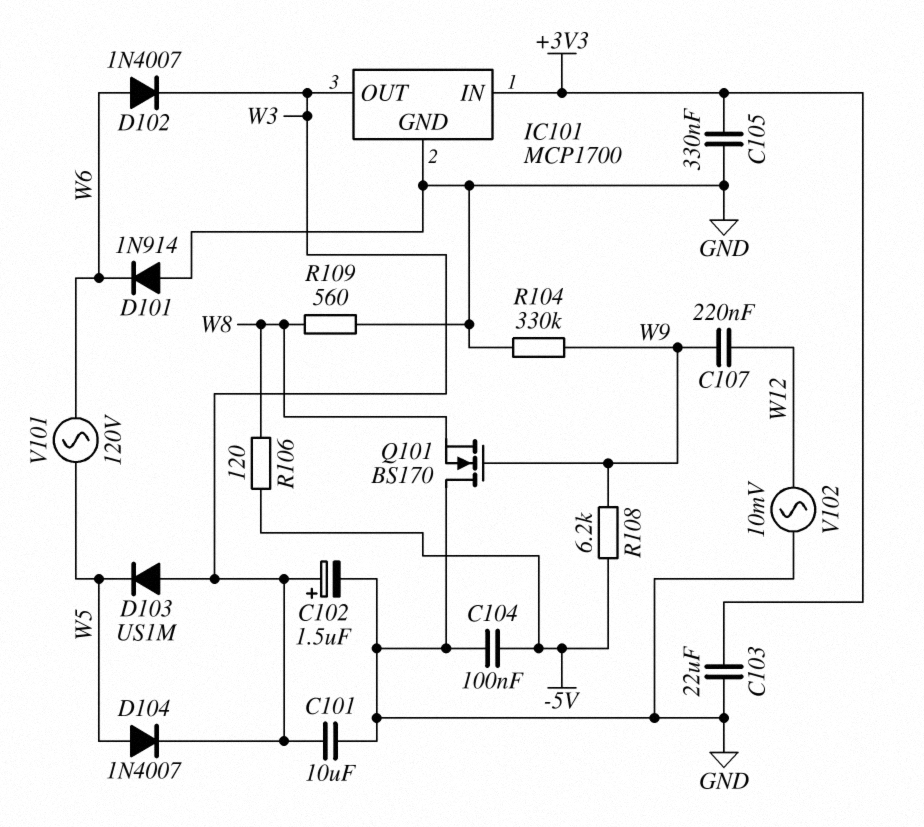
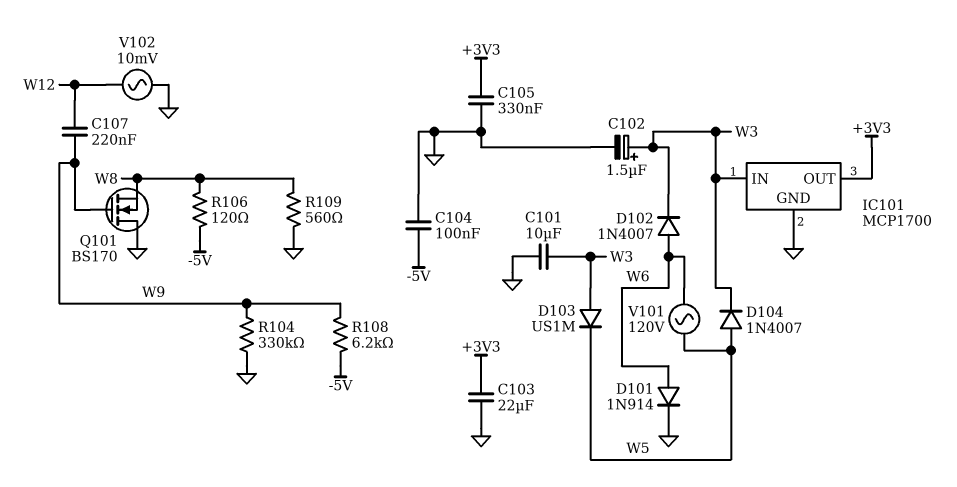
D101: diode 1N914 (A GND, K W6) -> diode 1N914 (A W6, K GND)
IC101 pin IN: +3V3 -> W3
IC101 pin OUT: W3 -> +3V3

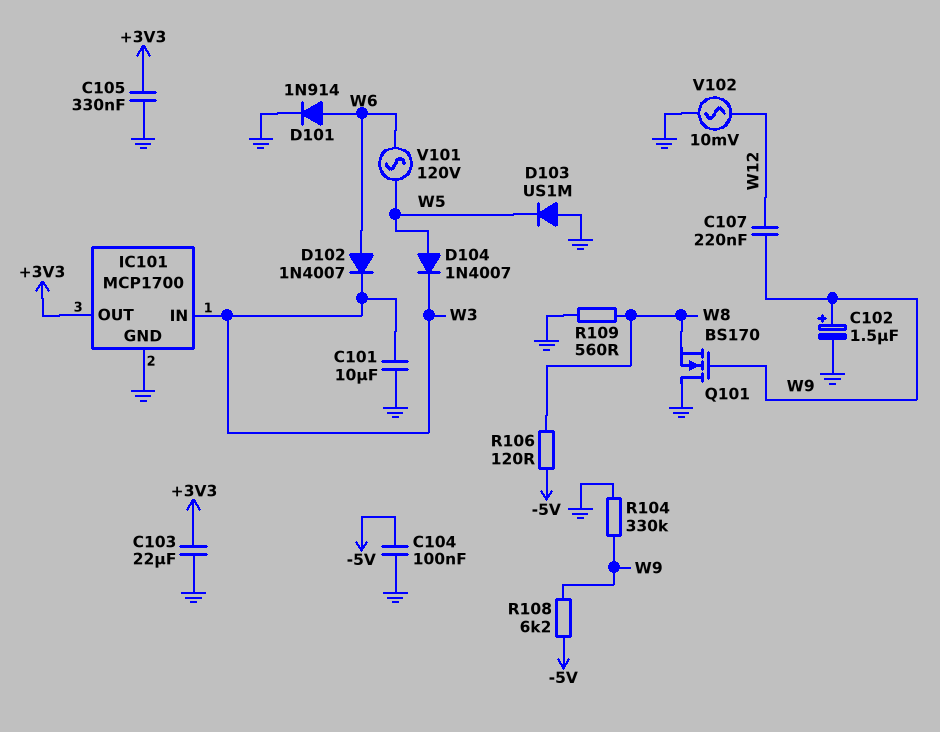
C102: 1.5uF (plus W3, minus GND) -> 1.5uF (plus W9, minus GND)
D103: diode US1M (A W3, K W5) -> diode US1M (A GND, K W5)

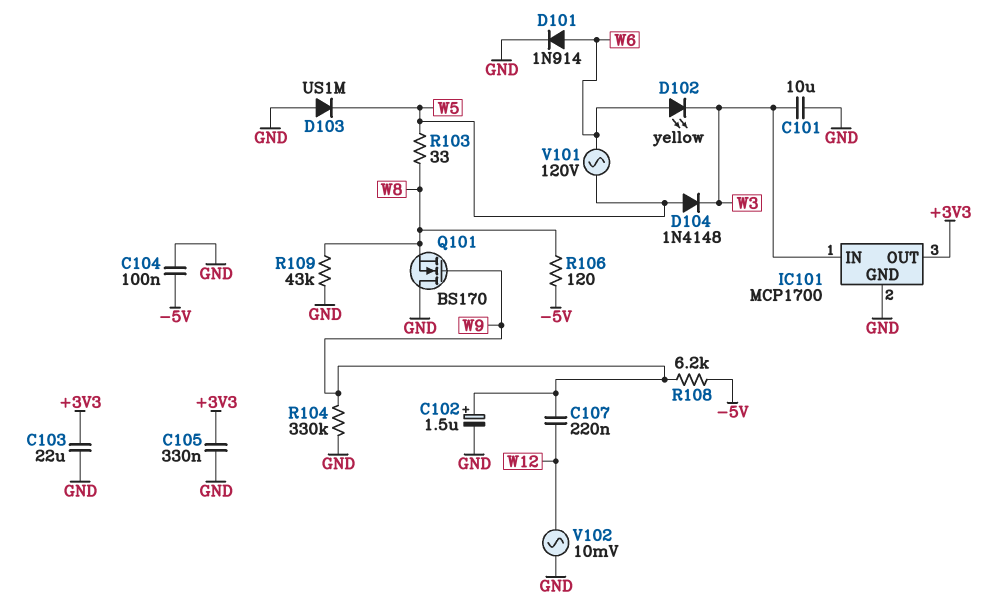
D102: diode 1N4007 (A W6, K W3) -> LED yellow (A W6, K W3)
D104: diode 1N4007 (A W5, K W3) -> diode 1N4148 (A W5, K W3)
R103: none -> 33 (W5, W8)
R109: 560 (GND, W8) -> 43k (GND, W8)

